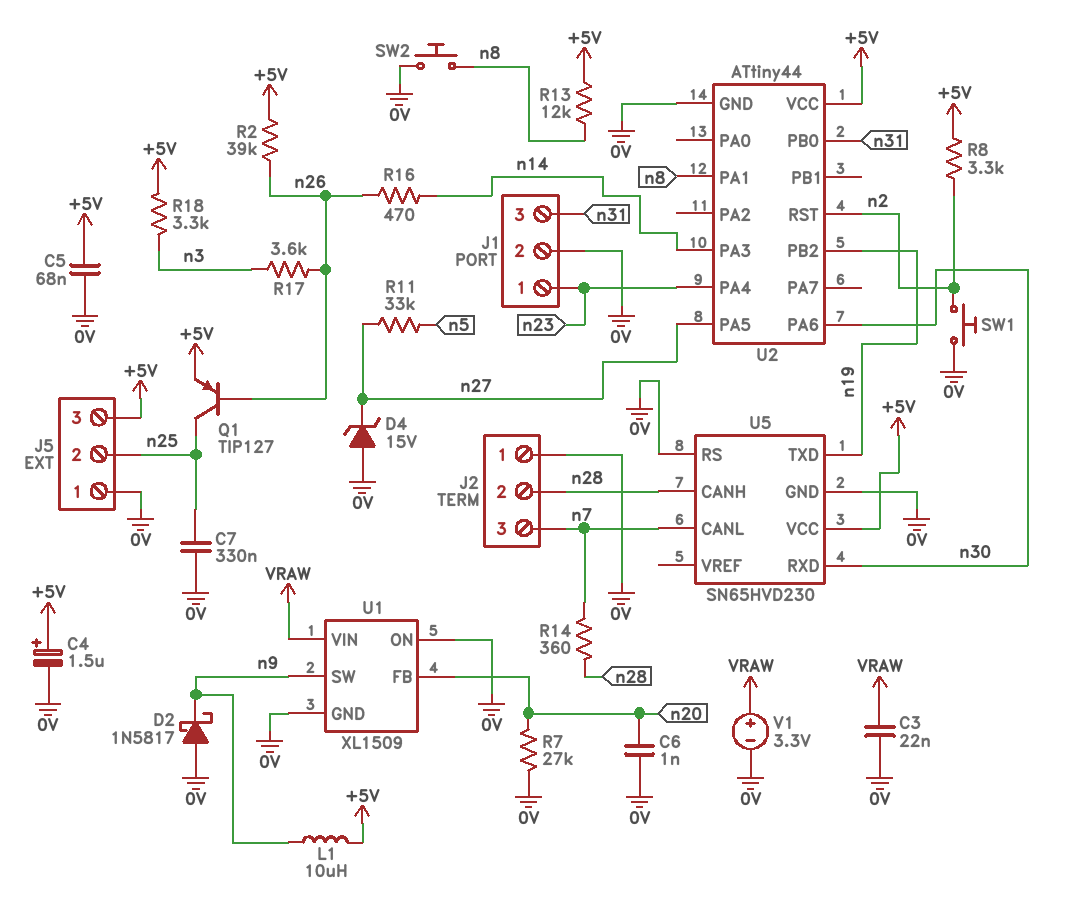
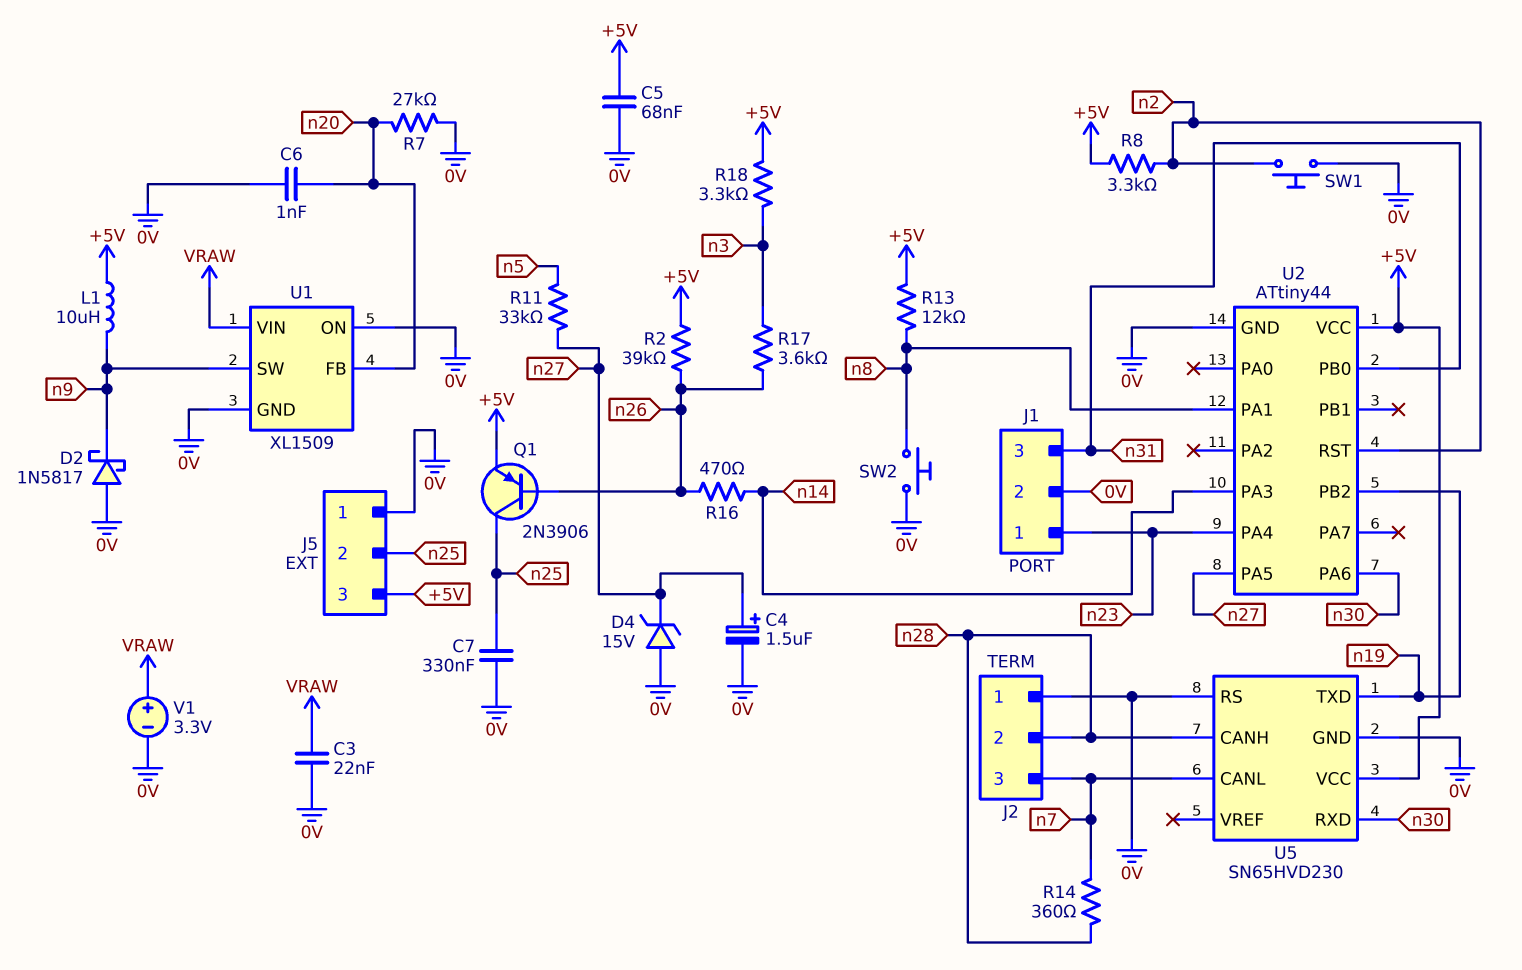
C4: 1.5uF (plus +5V, minus 0V) -> 1.5uF (plus n27, minus 0V)
Q1: PNP TIP127 (B n26, C n25, E +5V) -> PNP 2N3906 (B n26, C n25, E +5V)

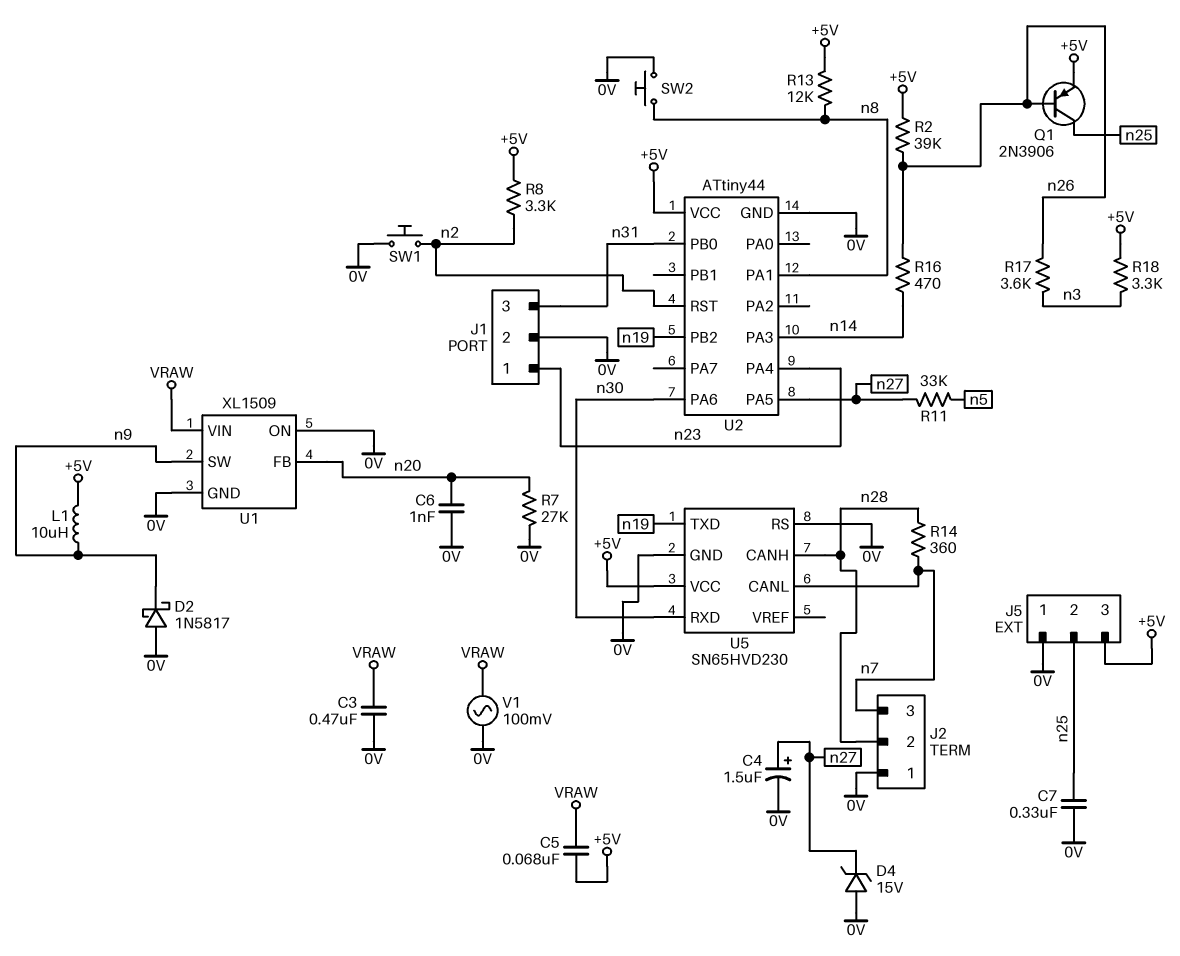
C3: 22nF (0V, VRAW) -> 470nF (0V, VRAW)
C5: 68nF (+5V, 0V) -> 68nF (+5V, VRAW)
V1: 3.3V (plus VRAW, minus 0V) -> AC 100mV (0V, VRAW)

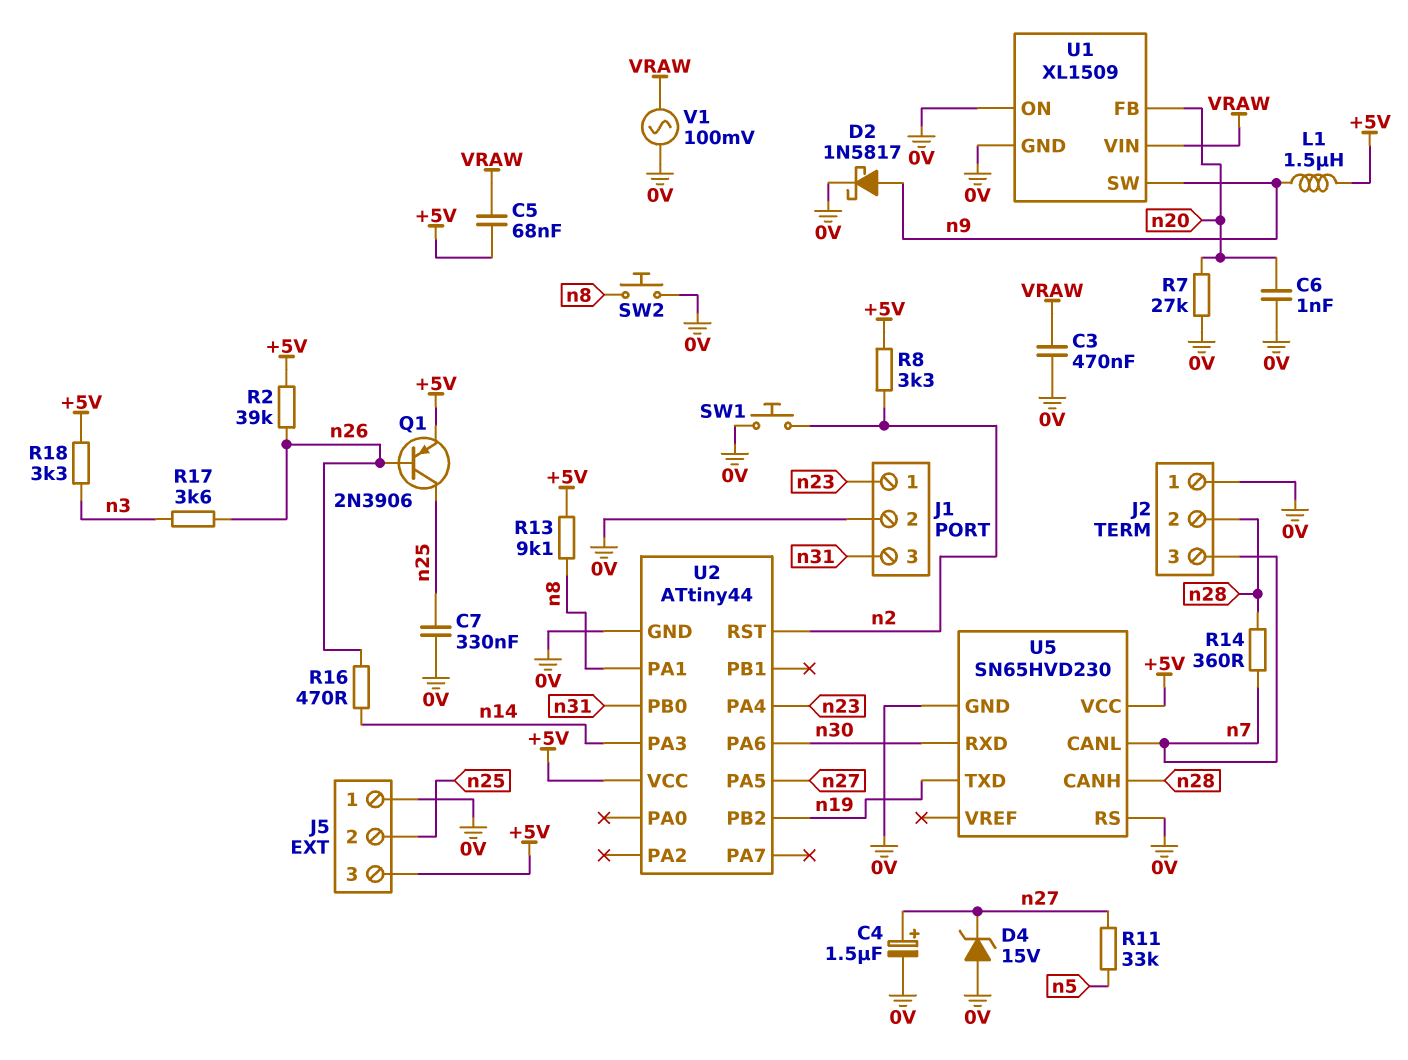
D2: schottky 1N5817 (A 0V, K n9) -> schottky 1N5817 (A n9, K 0V)
L1: 10uH (+5V, n9) -> 1.5uH (+5V, n9)
R13: 12k (+5V, n8) -> 9.1k (+5V, n8)

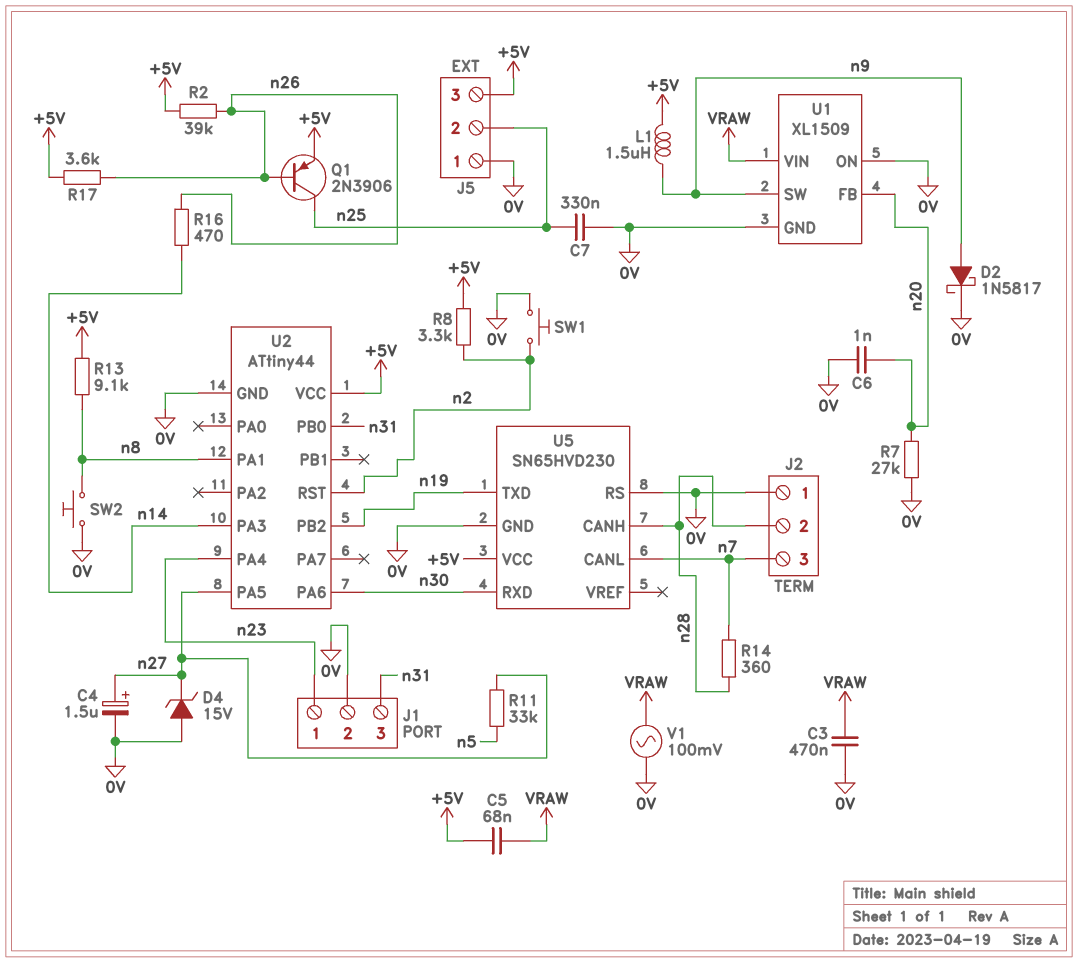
R17: 3.6k (n3, n26) -> 3.6k (+5V, n26)
R18: 3.3k (+5V, n3) -> none

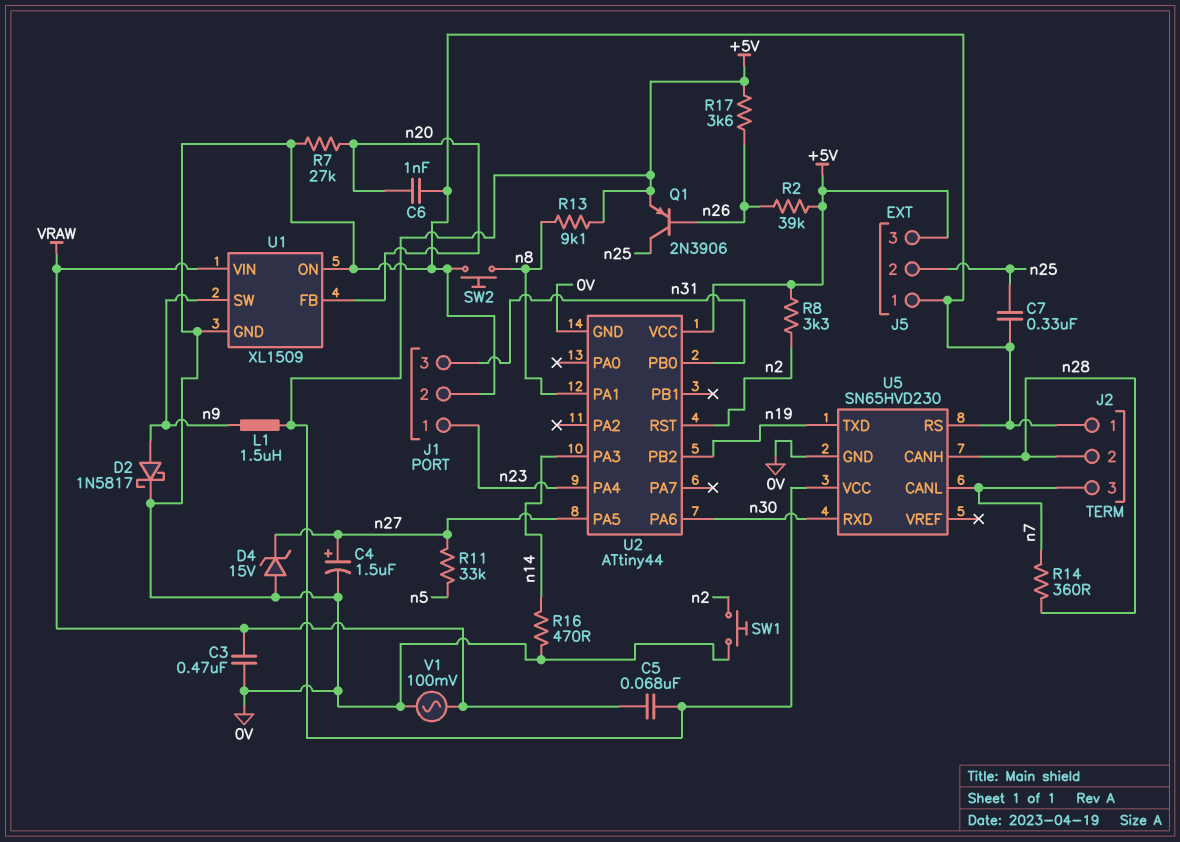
R16: 470 (n14, n26) -> 470 (0V, n14)

